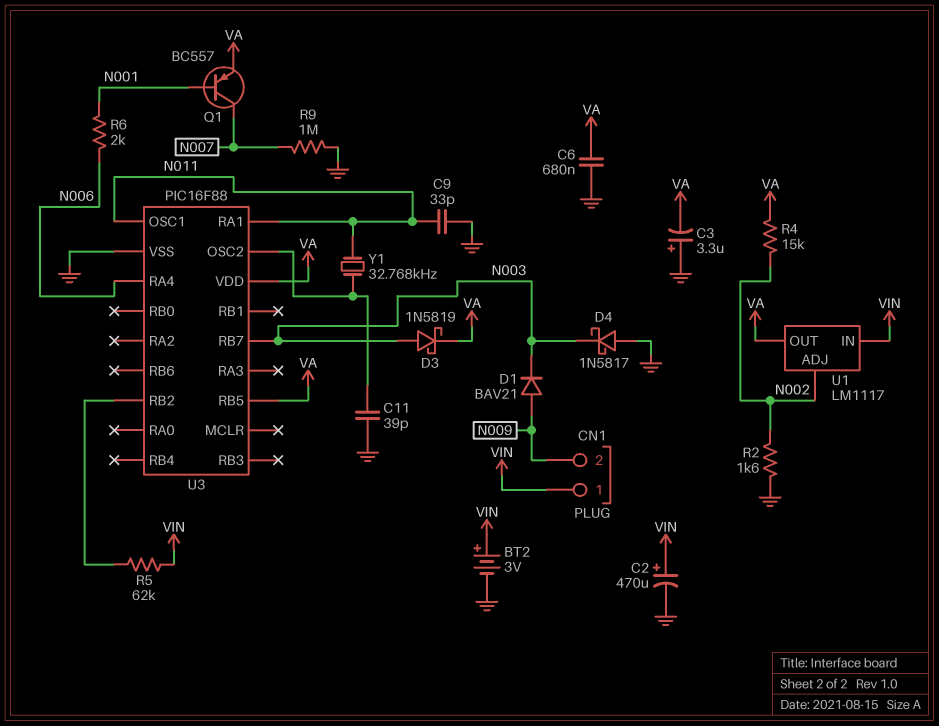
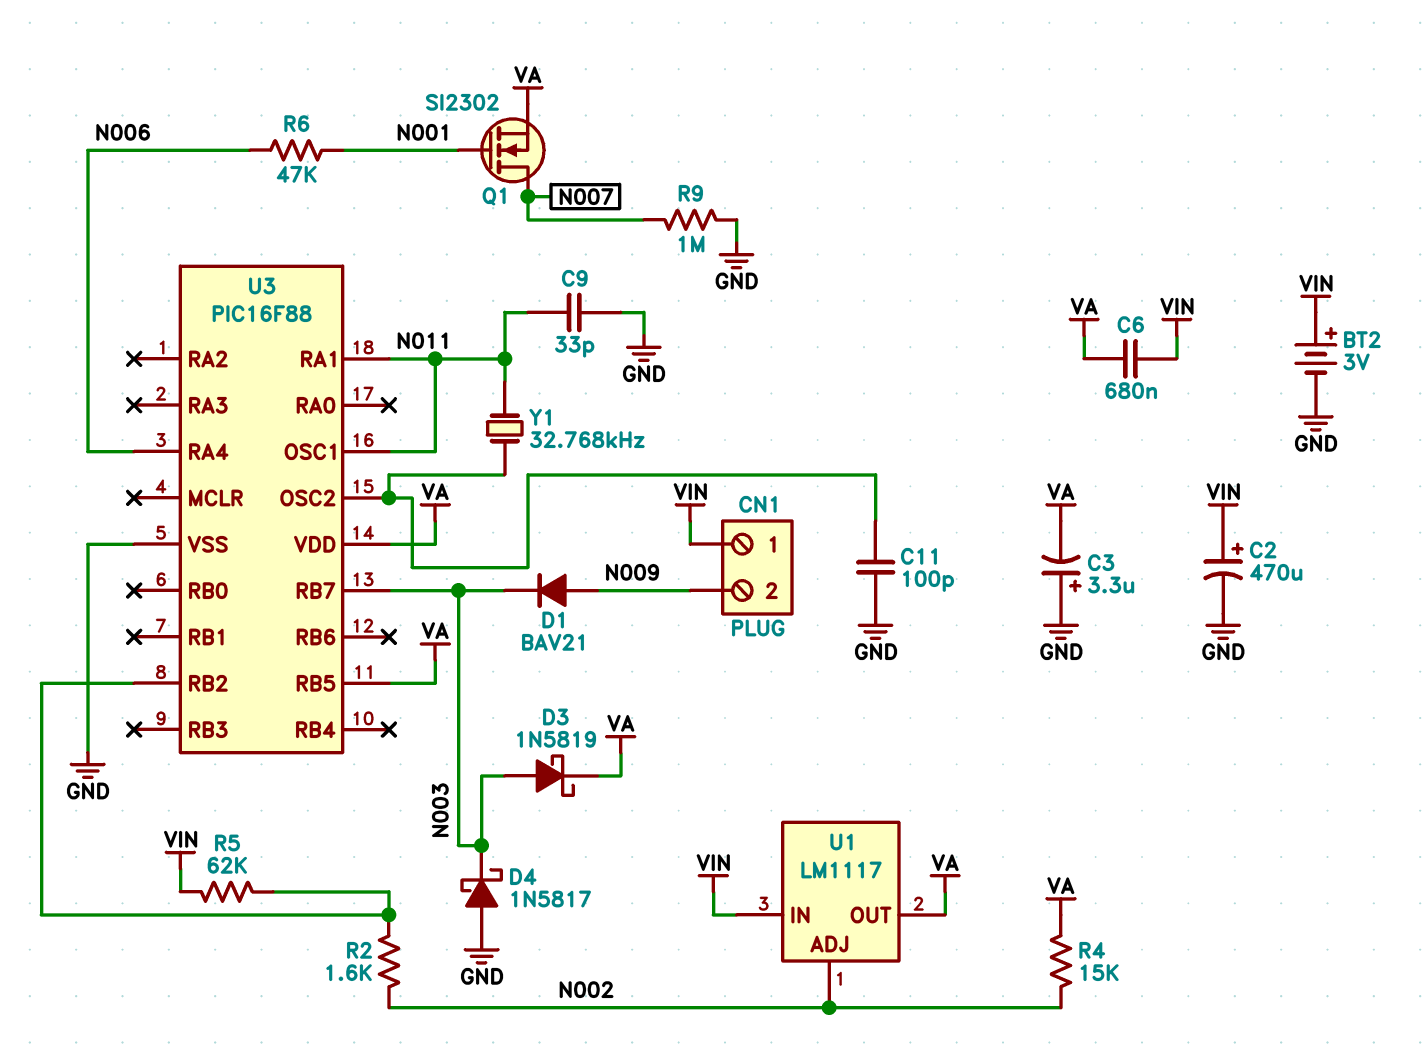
C6: 680nF (GND, VA) -> 680nF (VA, VIN)
C11: 39pF (GND, U3/OSC2) -> 100pF (GND, U3/OSC2)
Q1: PNP BC557 (B N001, C N007, E VA) -> NMOS SI2302 (G N001, D N007, S VA)
R2: 1.6k (GND, N002) -> 1.6k (N002, U3/RB2)
R6: 2k (N001, N006) -> 47k (N001, N006)

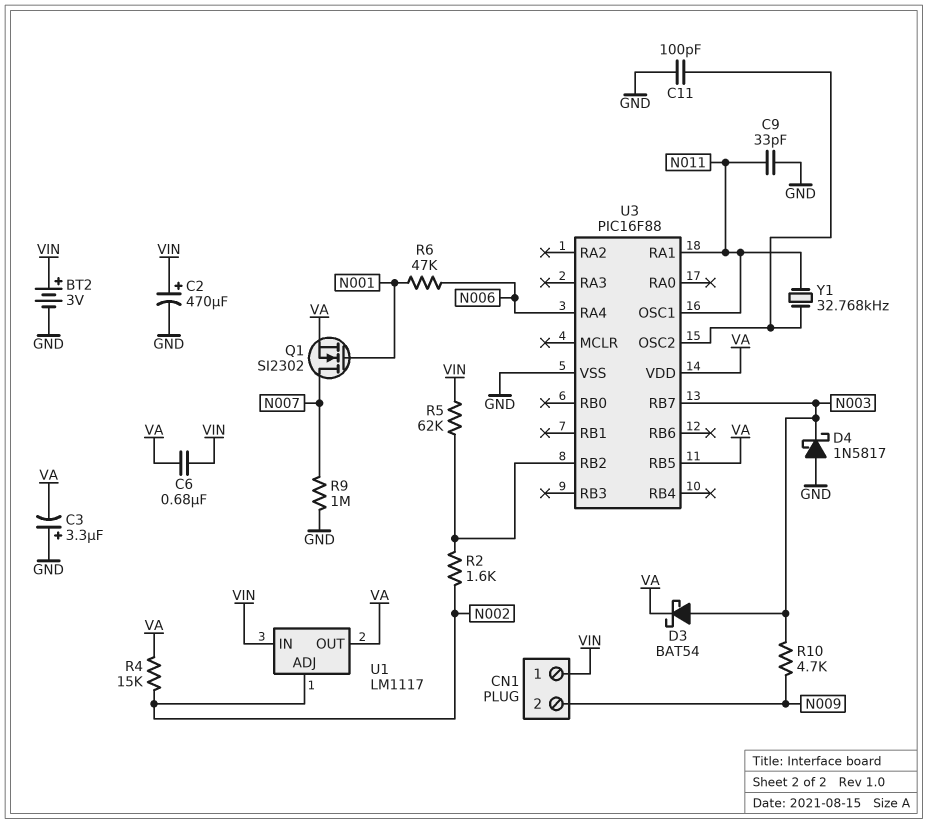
D1: diode BAV21 (A N009, K N003) -> none
D3: schottky 1N5819 (A N003, K VA) -> schottky BAT54 (A N003, K VA)
R10: none -> 4.7k (N003, N009)

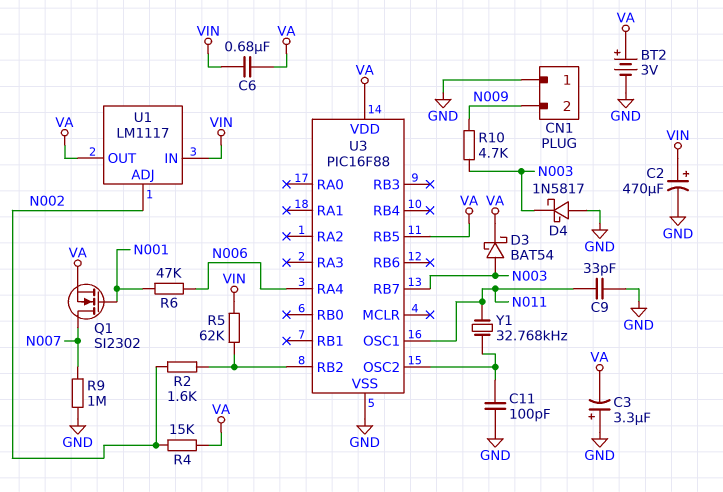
BT2: 3V (plus VIN, minus GND) -> 3V (plus VA, minus GND)
CN1 pin 1: VIN -> GND
U3 pin RA1: N011 -> none

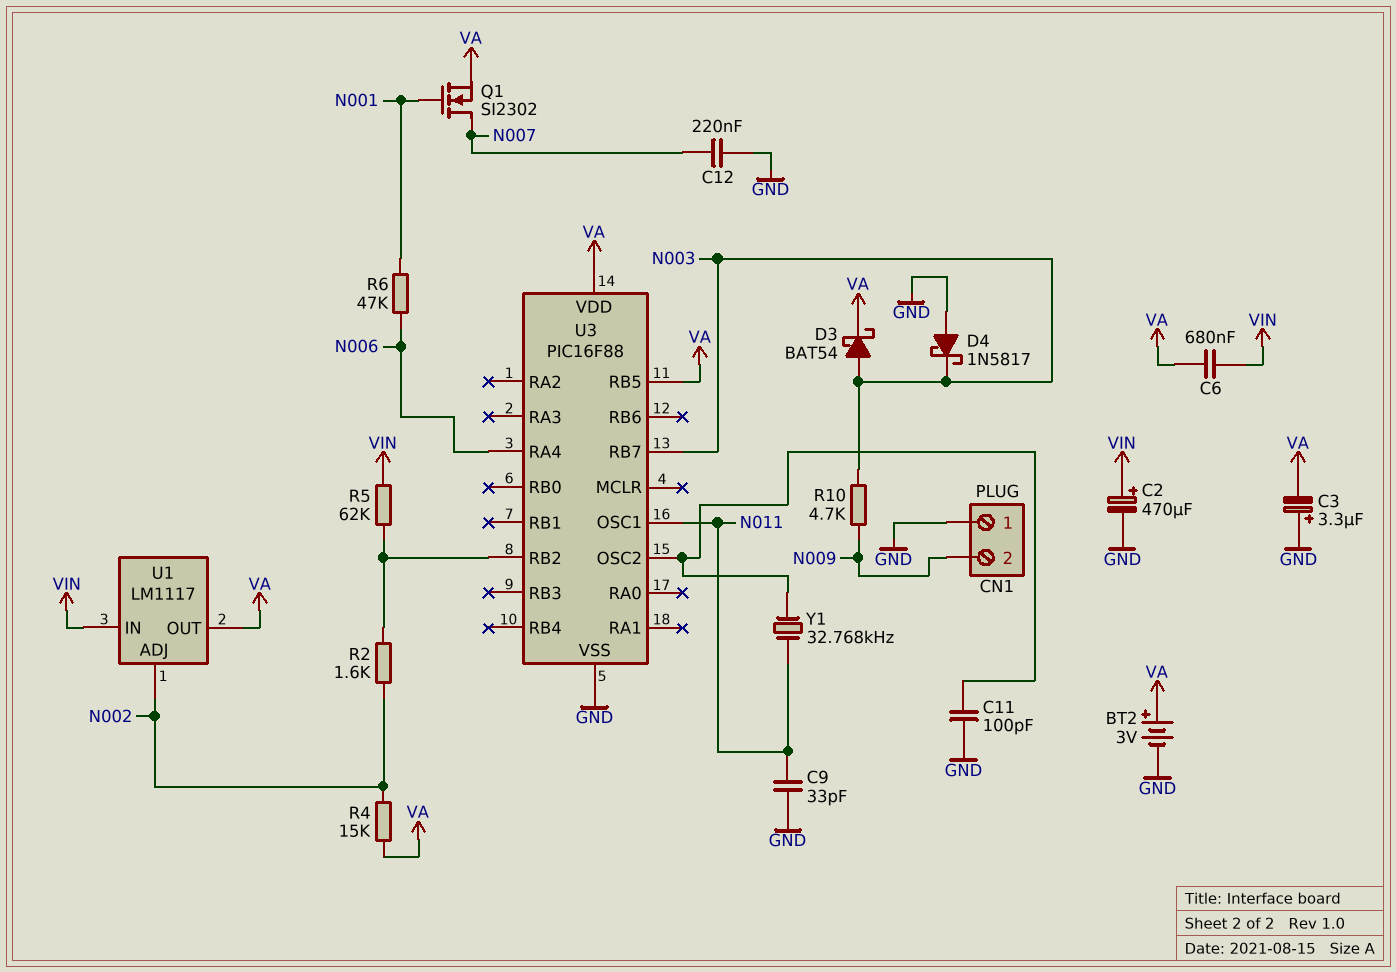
C12: none -> 220nF (GND, N007)
R9: 1M (GND, N007) -> none

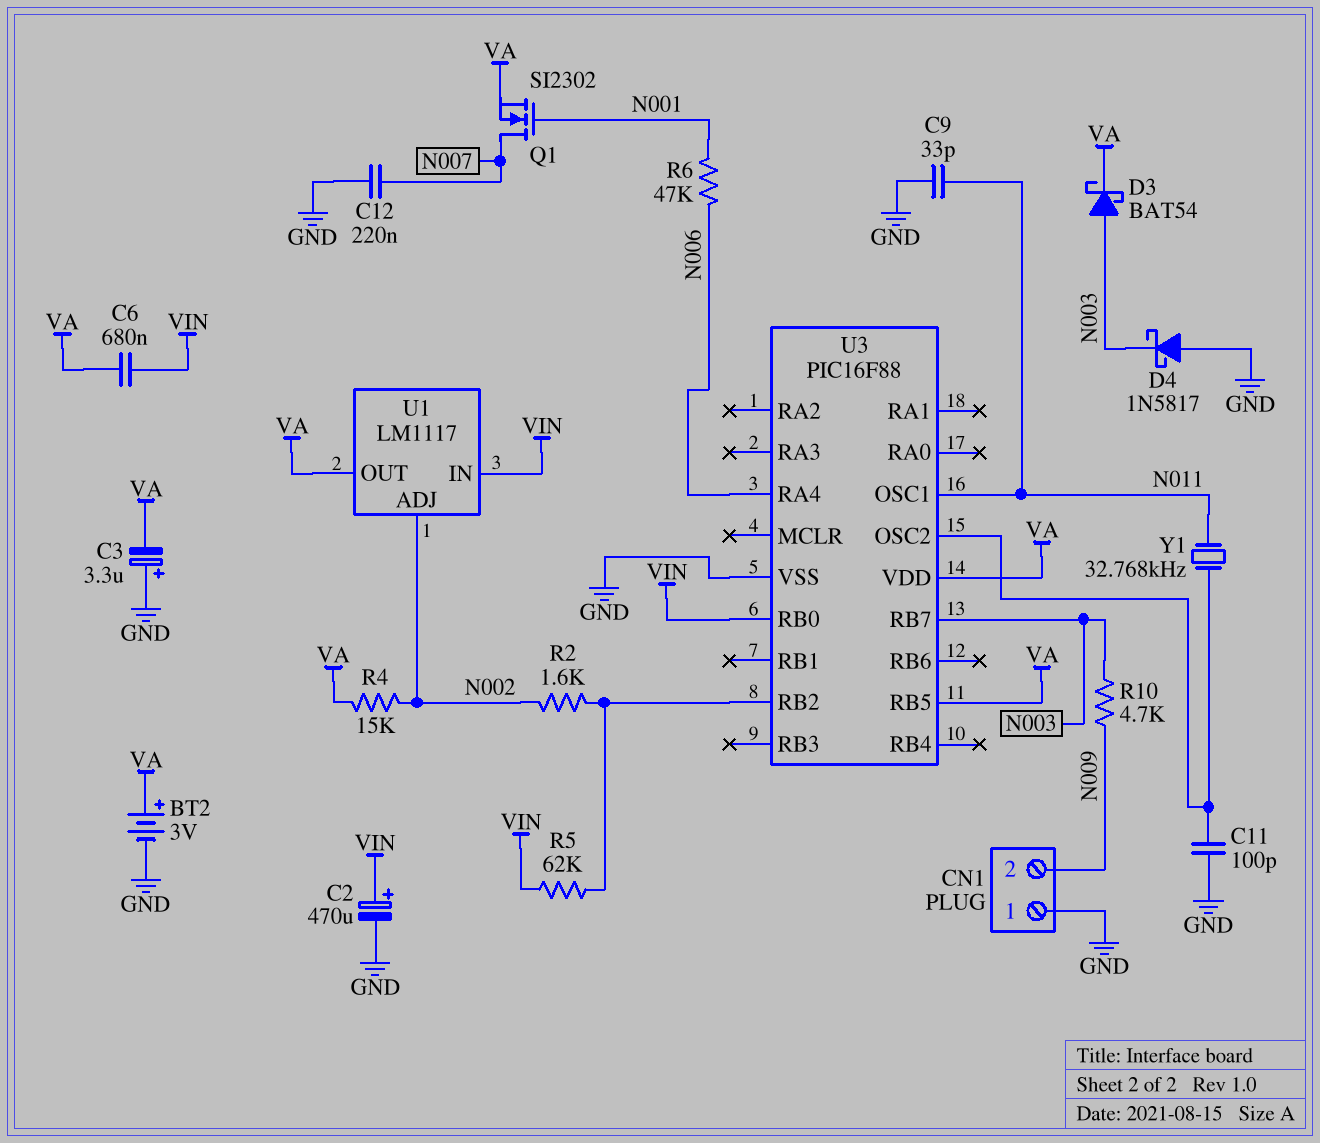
U3 pin RB0: none -> VIN

